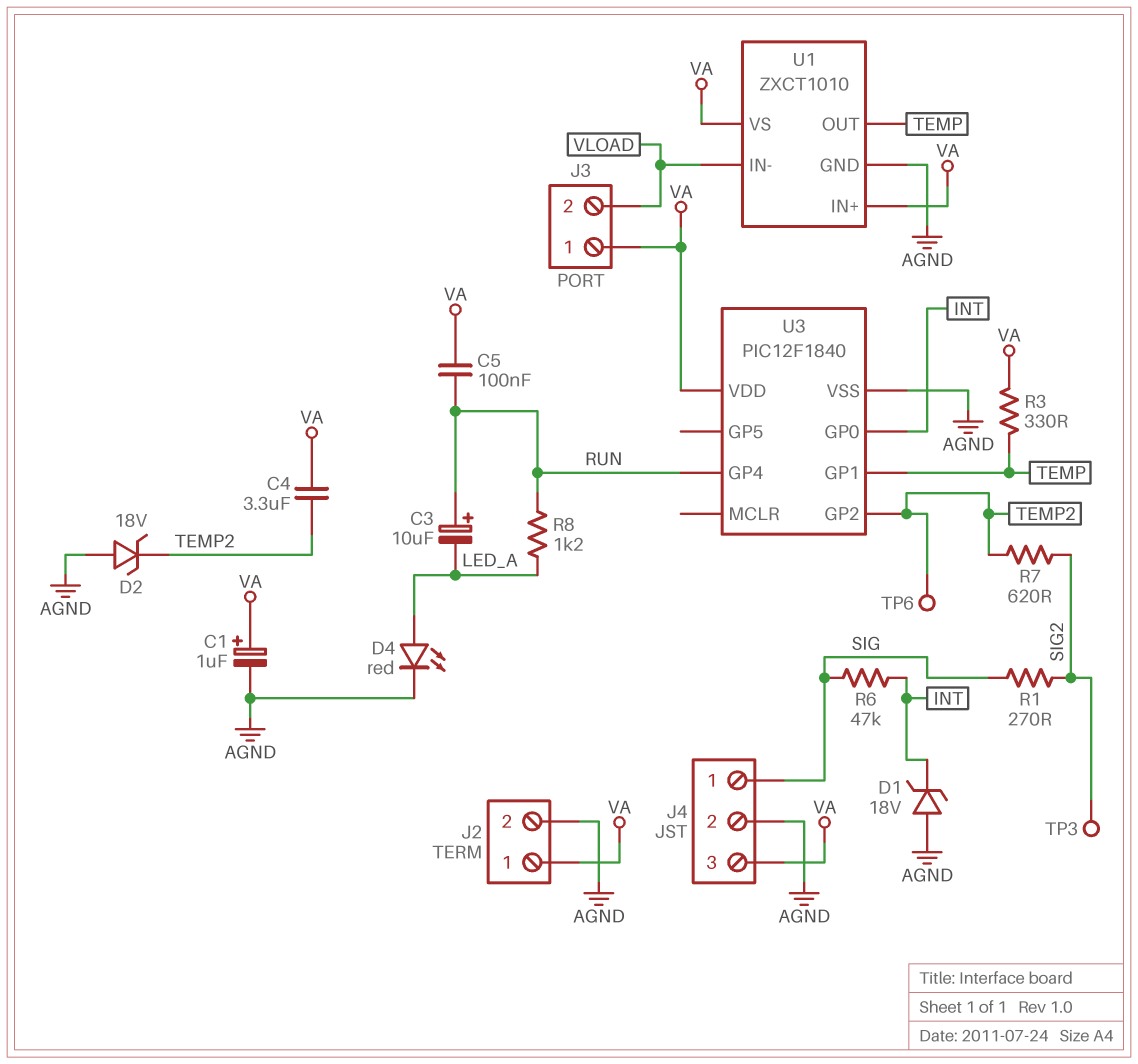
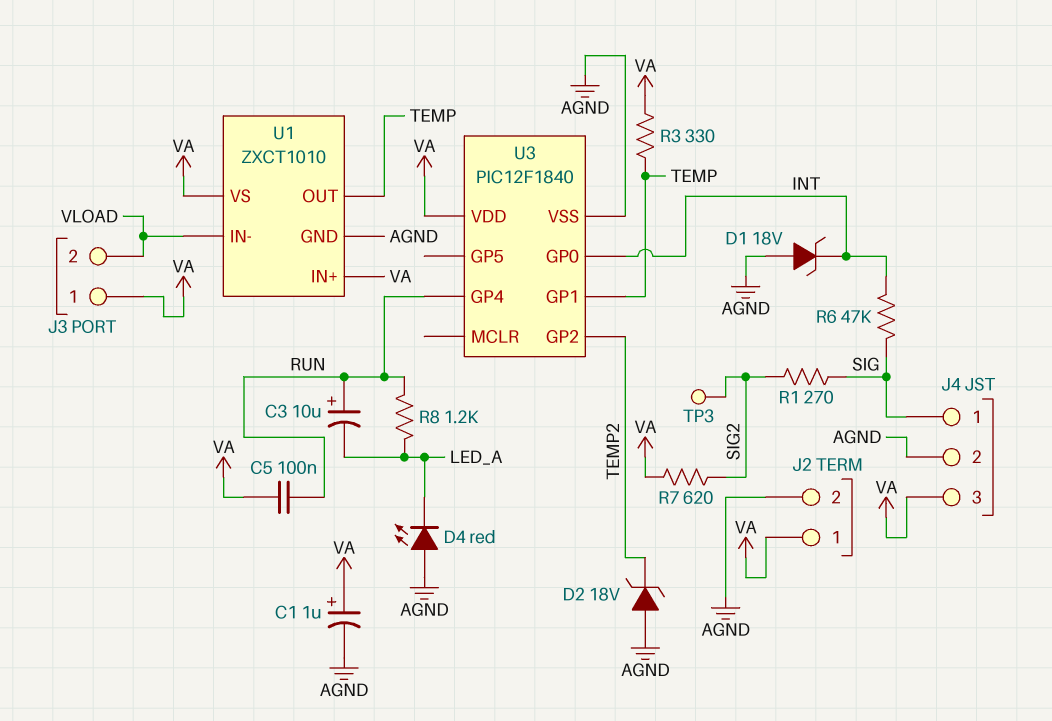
C4: 3.3uF (TEMP2, VA) -> none
D4: LED red (A LED_A, K AGND) -> LED red (A AGND, K LED_A)
R7: 620 (SIG2, TEMP2) -> 620 (SIG2, VA)
TP6: test point (TEMP2) -> none

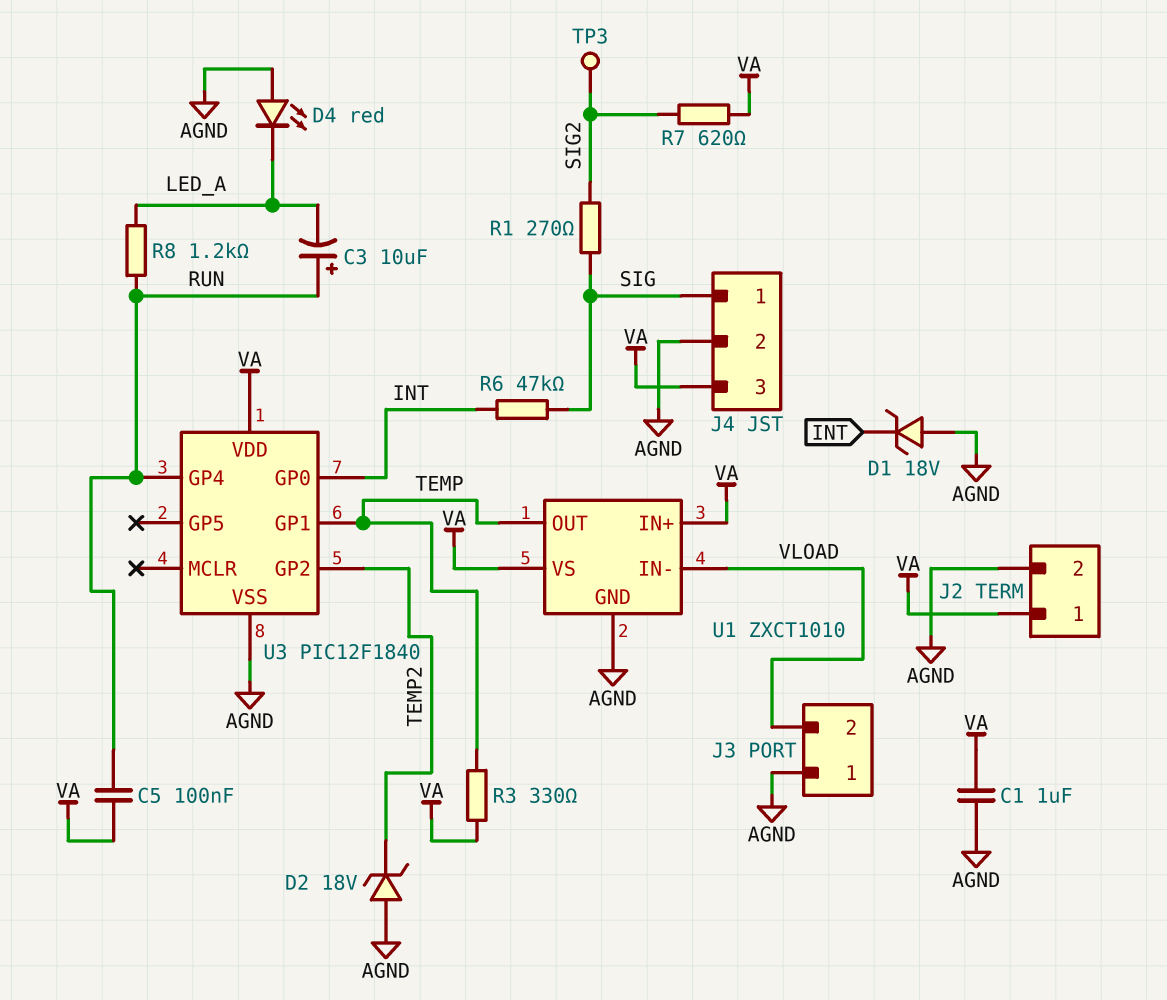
C1: 1uF (plus VA, minus AGND) -> 1uF (AGND, VA)
J3 pin 1: VA -> AGND

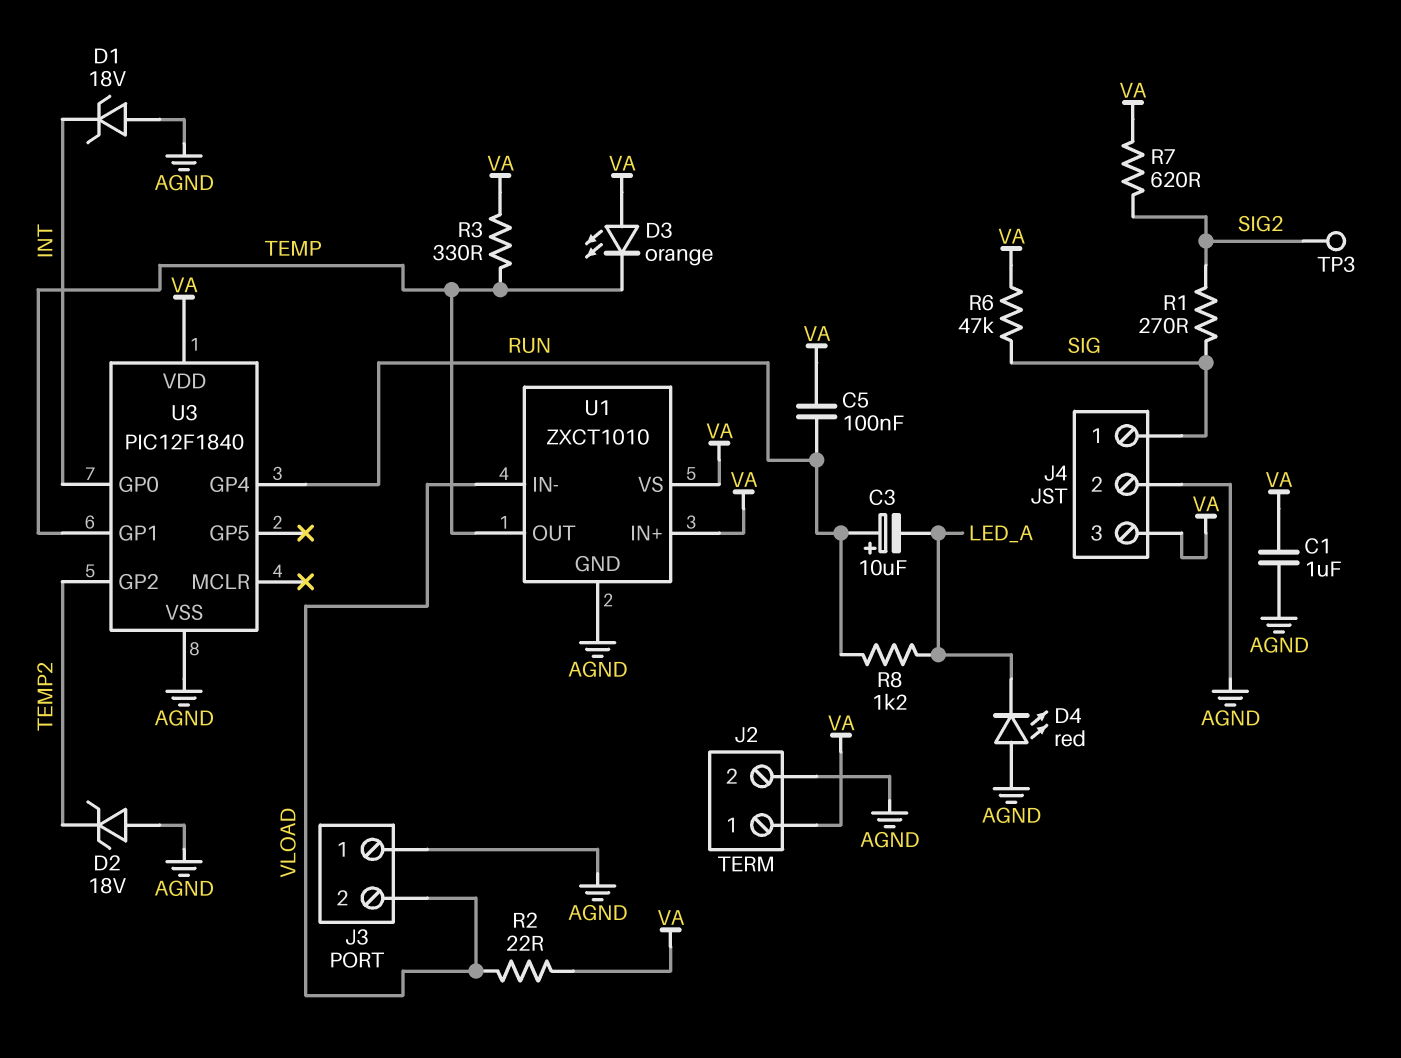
D3: none -> LED orange (A VA, K TEMP)
R2: none -> 22 (VA, VLOAD)
R6: 47k (INT, SIG) -> 47k (SIG, VA)

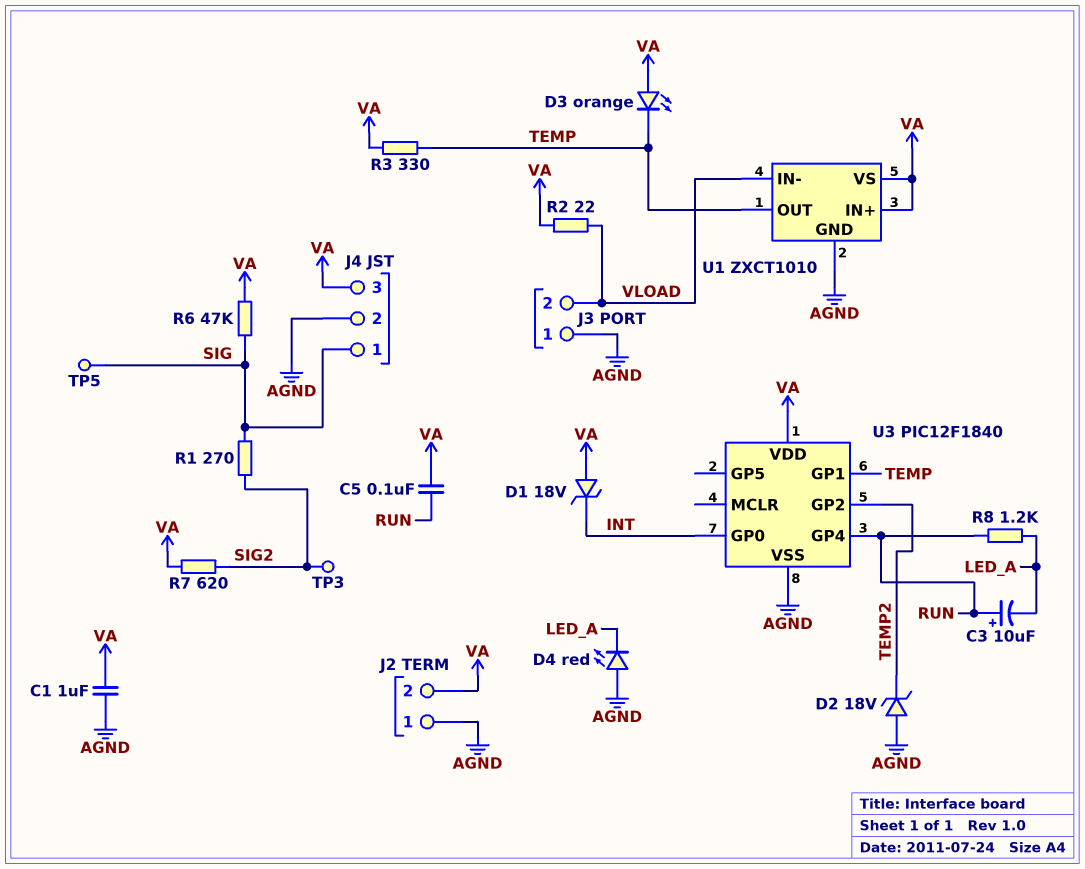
D1: zener 18V (A AGND, K INT) -> zener 18V (A VA, K INT)
J2 pin 1: VA -> AGND
J2 pin 2: AGND -> VA
TP5: none -> test point (SIG)

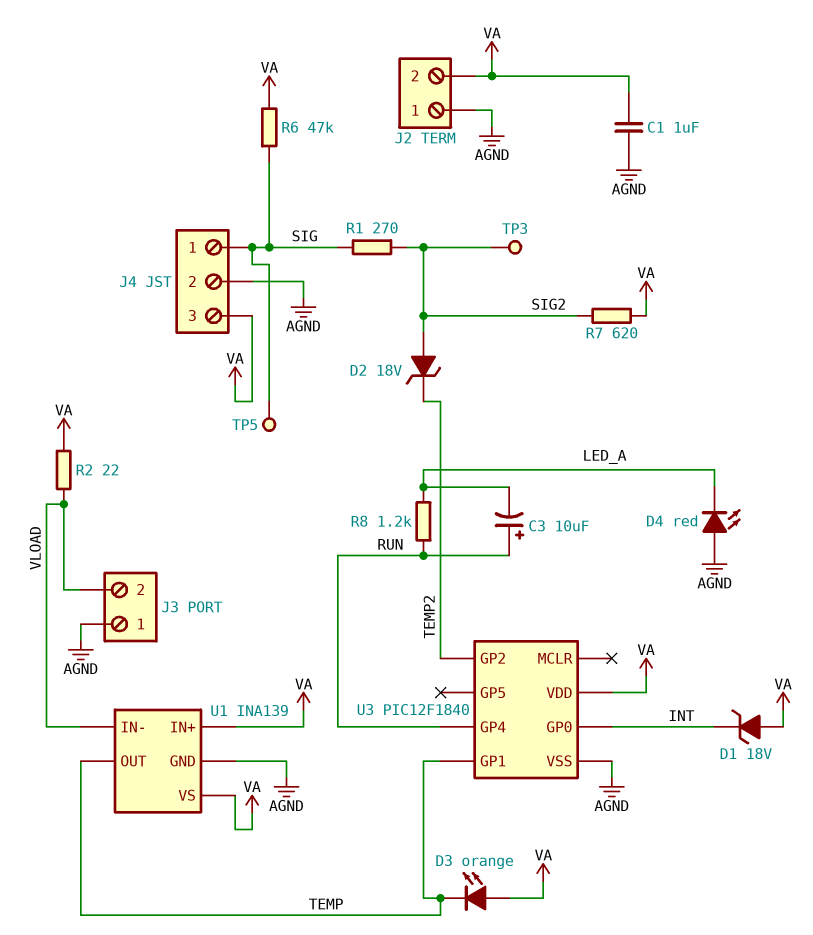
C5: 100nF (RUN, VA) -> none
D2: zener 18V (A AGND, K TEMP2) -> zener 18V (A SIG2, K TEMP2)
R3: 330 (TEMP, VA) -> none
U1: ZXCT1010 -> INA139

